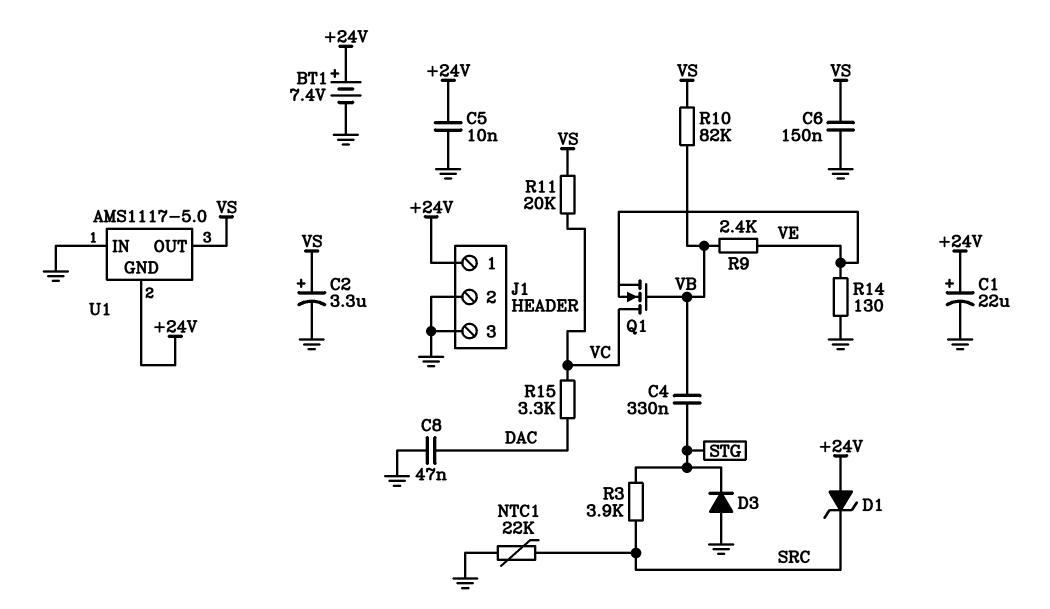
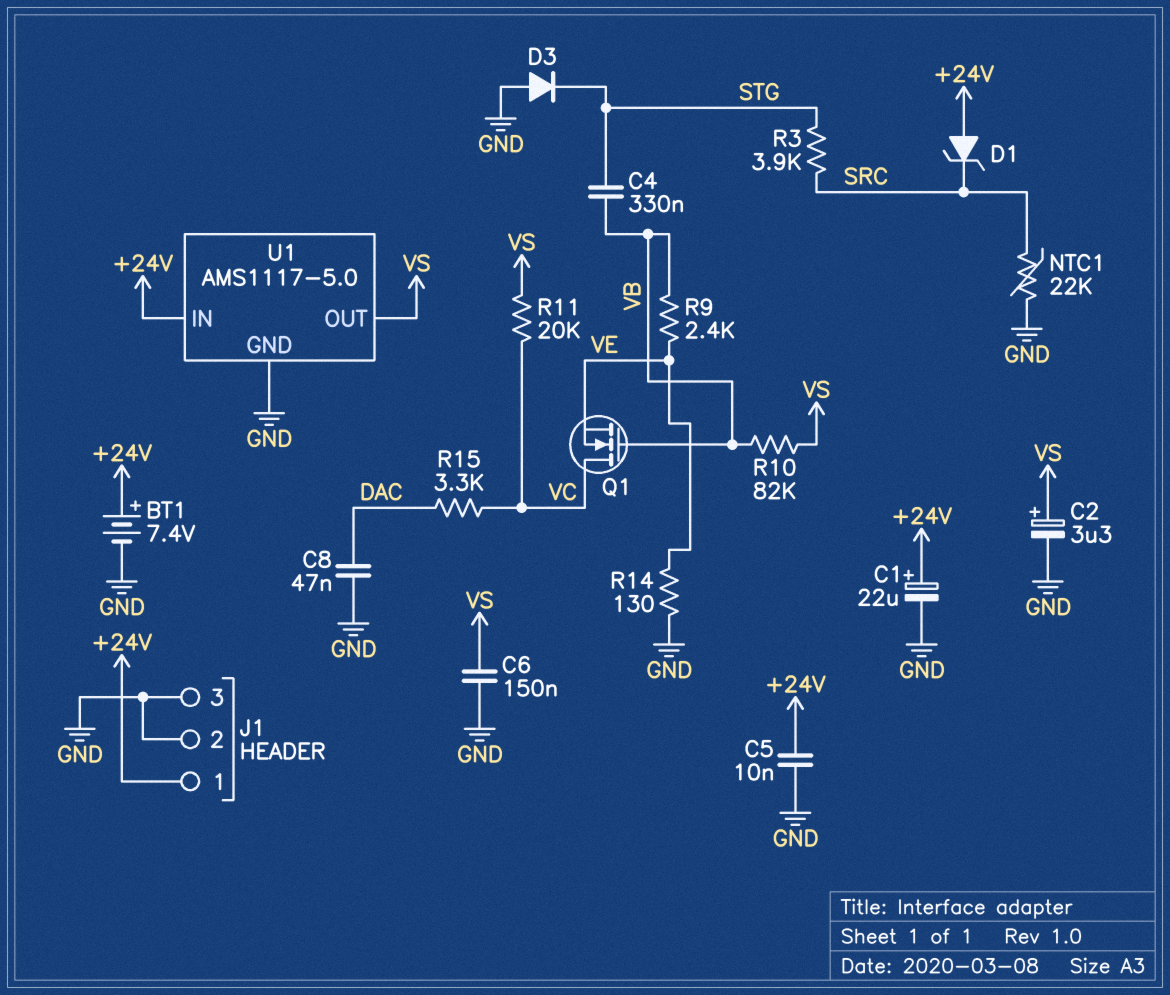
U1 pin GND: +24V -> GND
U1 pin IN: GND -> +24V

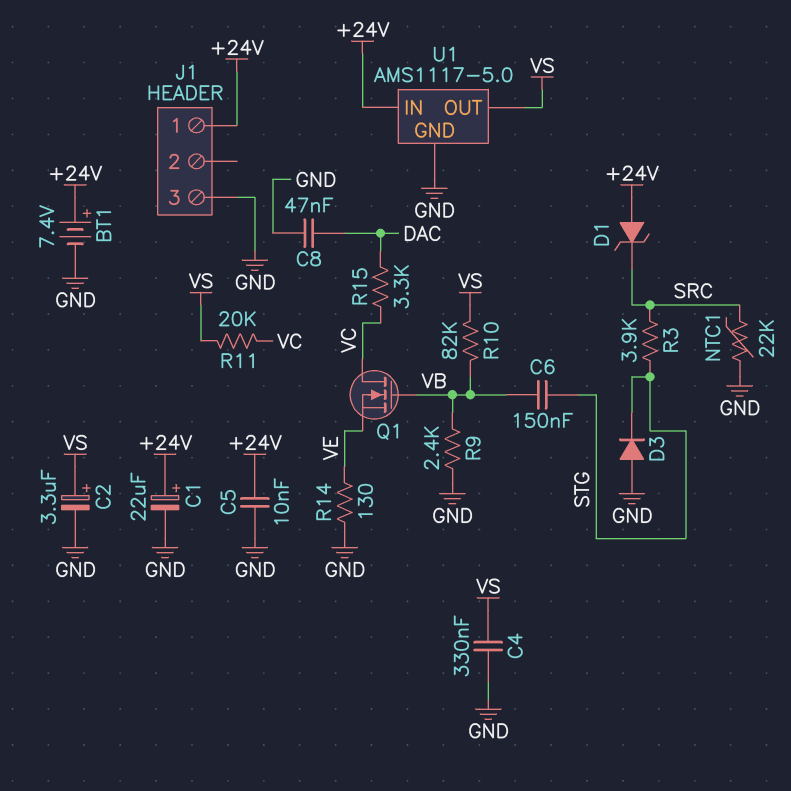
C4: 330nF (STG, VB) -> 330nF (GND, VS)
C6: 150nF (GND, VS) -> 150nF (STG, VB)
J1 pin 2: GND -> none
R9: 2.4k (VB, VE) -> 2.4k (GND, VB)

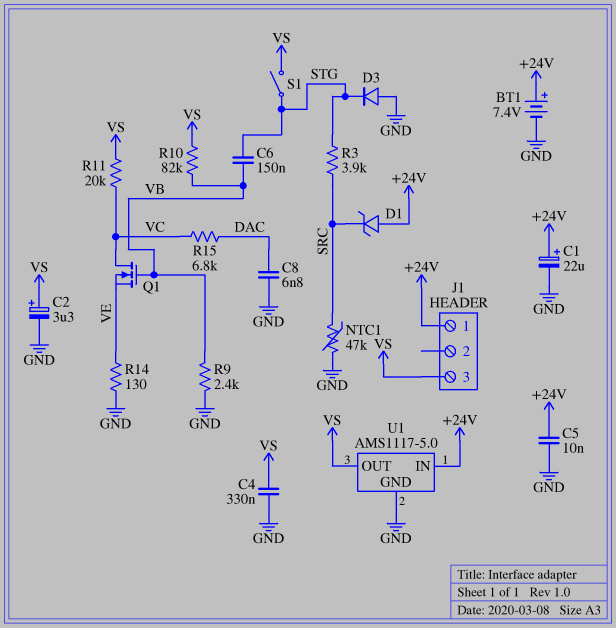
C8: 47nF (DAC, GND) -> 6.8nF (DAC, GND)
J1 pin 3: GND -> VS
NTC1: 22k (GND, SRC) -> 47k (GND, SRC)
R15: 3.3k (DAC, VC) -> 6.8k (DAC, VC)
S1: none -> switch (STG, VS)

